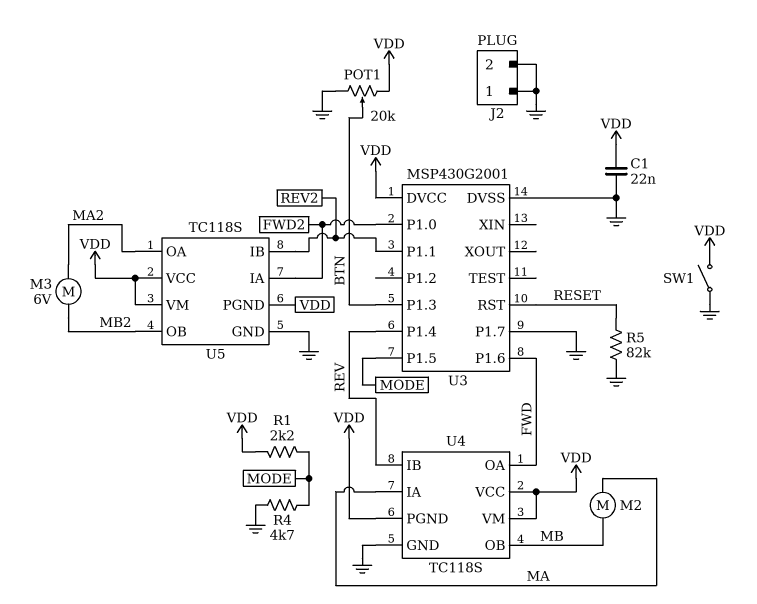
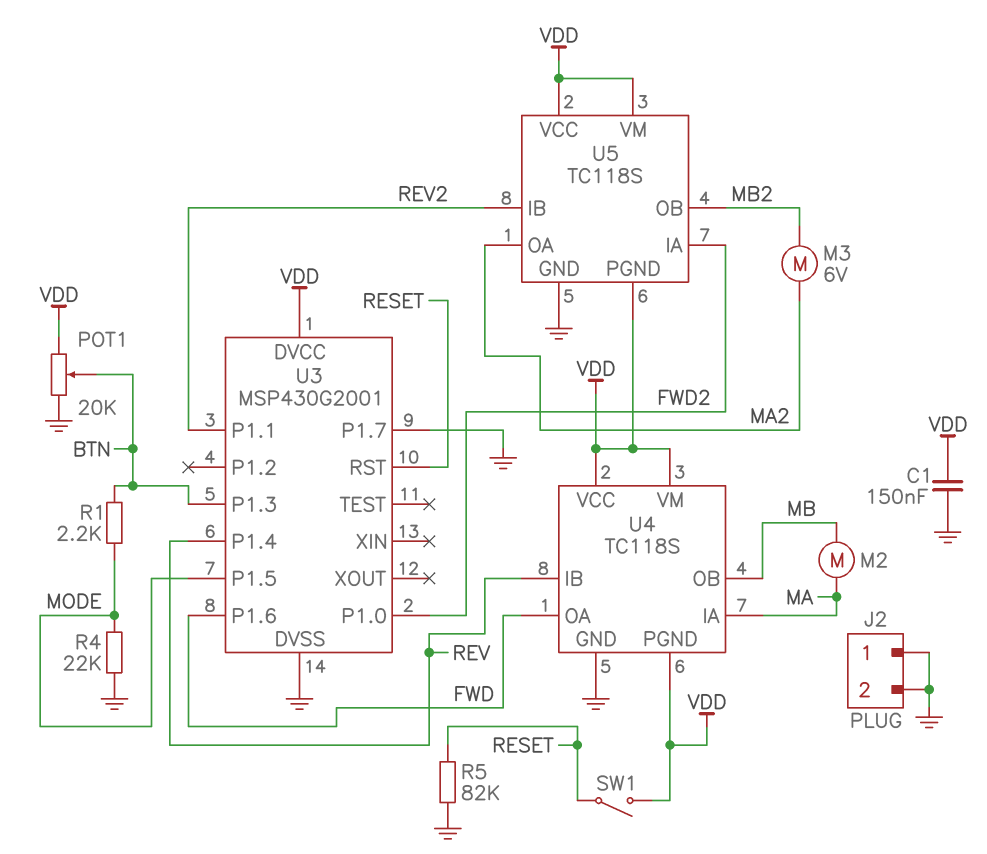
C1: 22nF (GND, VDD) -> 150nF (GND, VDD)
R1: 2.2k (MODE, VDD) -> 2.2k (BTN, MODE)
R4: 4.7k (GND, MODE) -> 22k (GND, MODE)
SW1: switch (GND, VDD) -> switch (RESET, VDD)

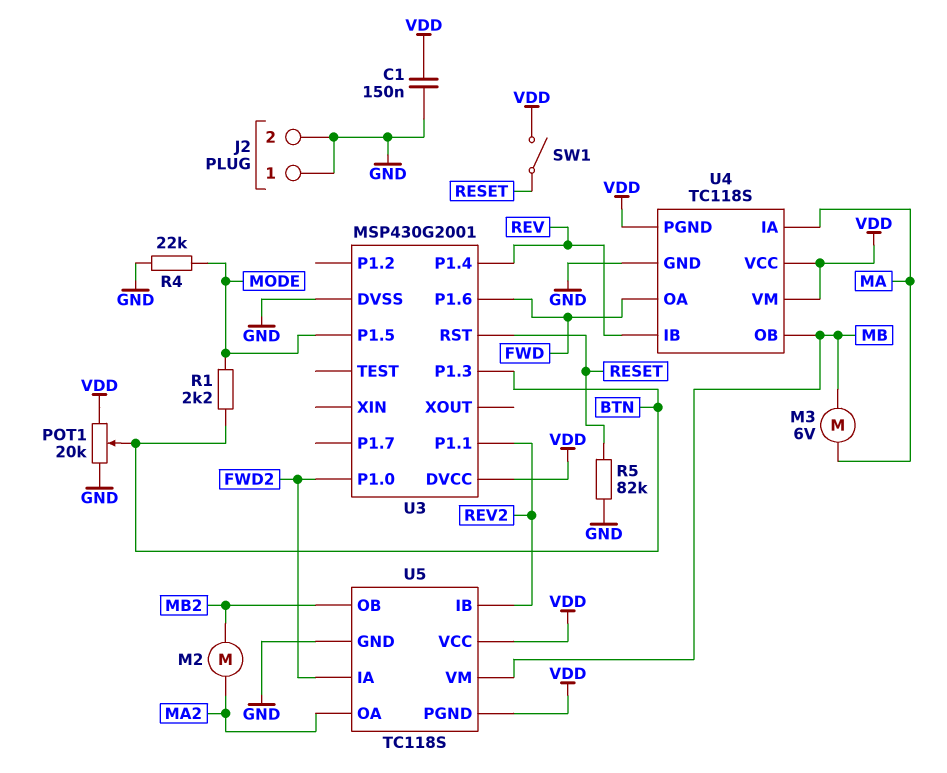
M2: motor (MA, MB) -> motor (MA2, MB2)
M3: motor 6V (MA2, MB2) -> motor 6V (MA, MB)
U3 pin P1.7: GND -> none
U5 pin VM: VDD -> MB

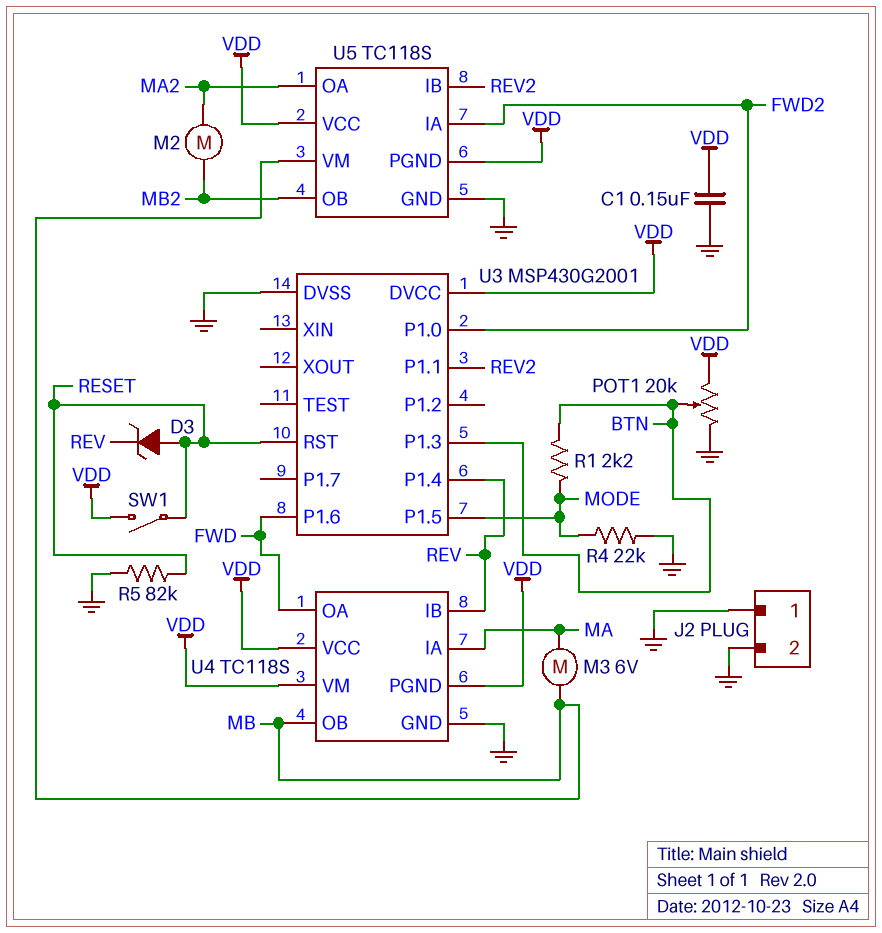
D3: none -> zener (A RESET, K REV)

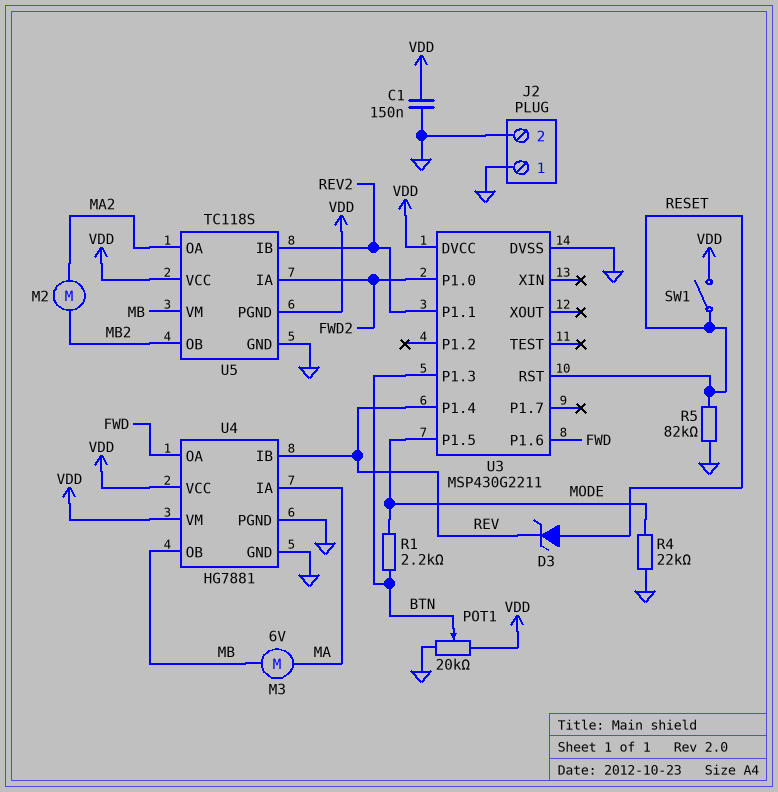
U3: MSP430G2001 -> MSP430G2211
U4: TC118S -> HG7881
U4 pin PGND: VDD -> GND

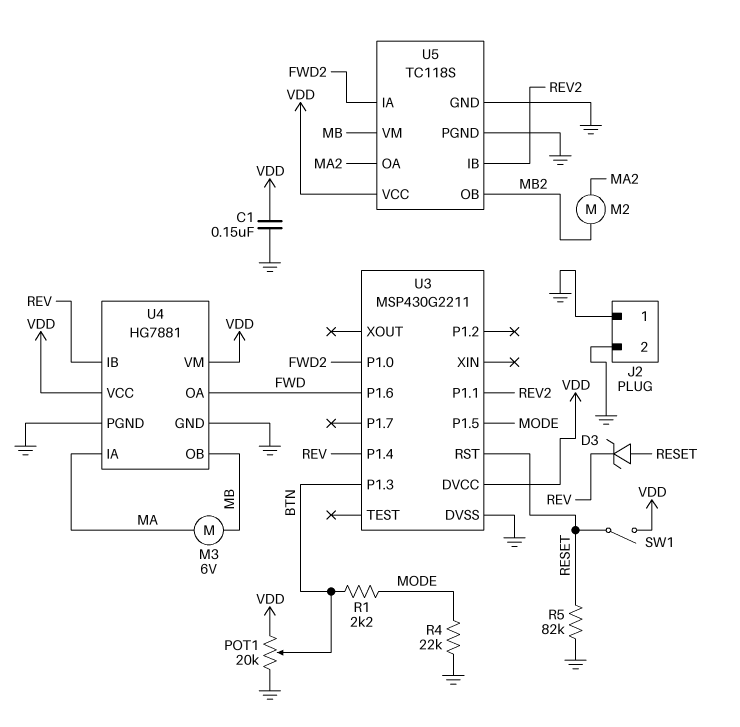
U5 pin PGND: VDD -> GND

